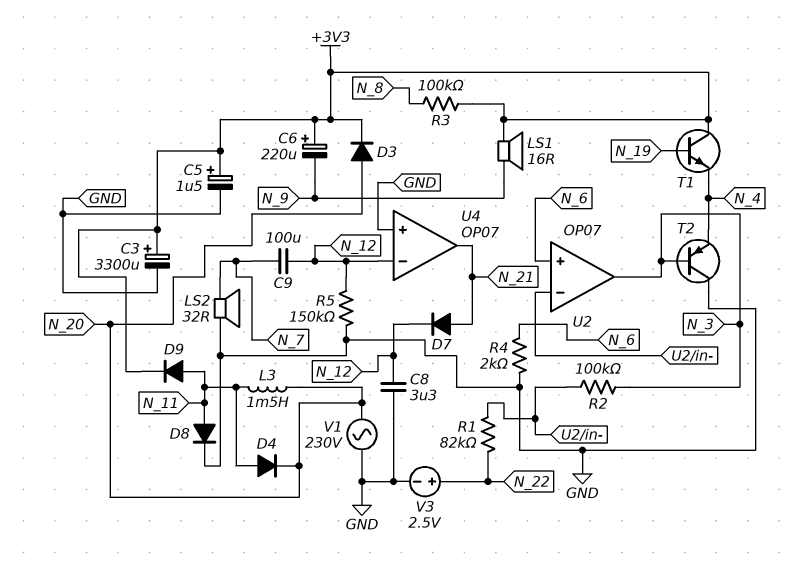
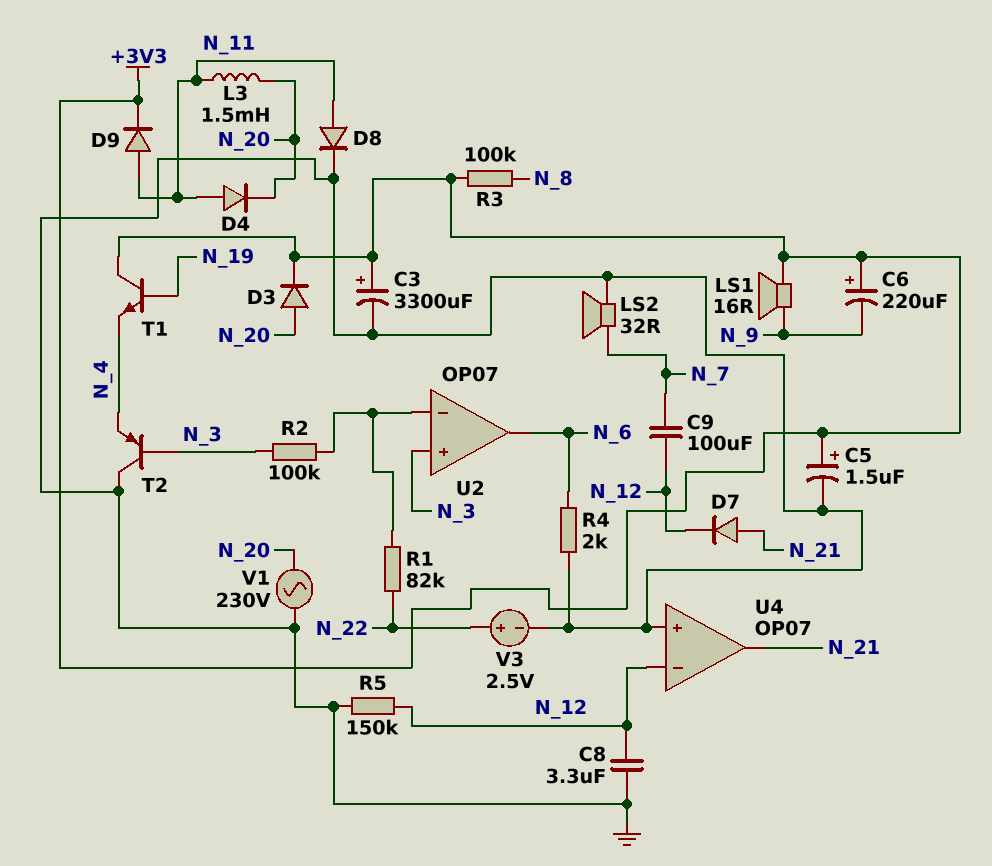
U2 pin in+: N_6 -> N_3
U2 pin out: N_3 -> N_6

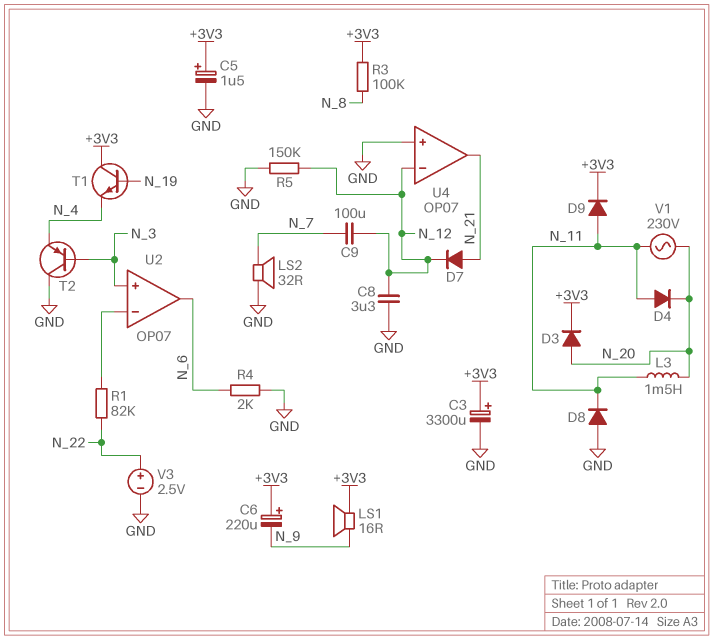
D8: diode (A N_11, K GND) -> diode (A GND, K N_11)
R2: 100k (N_3, U2/in-) -> none
V1: AC 230V (GND, N_20) -> AC 230V (N_11, N_20)

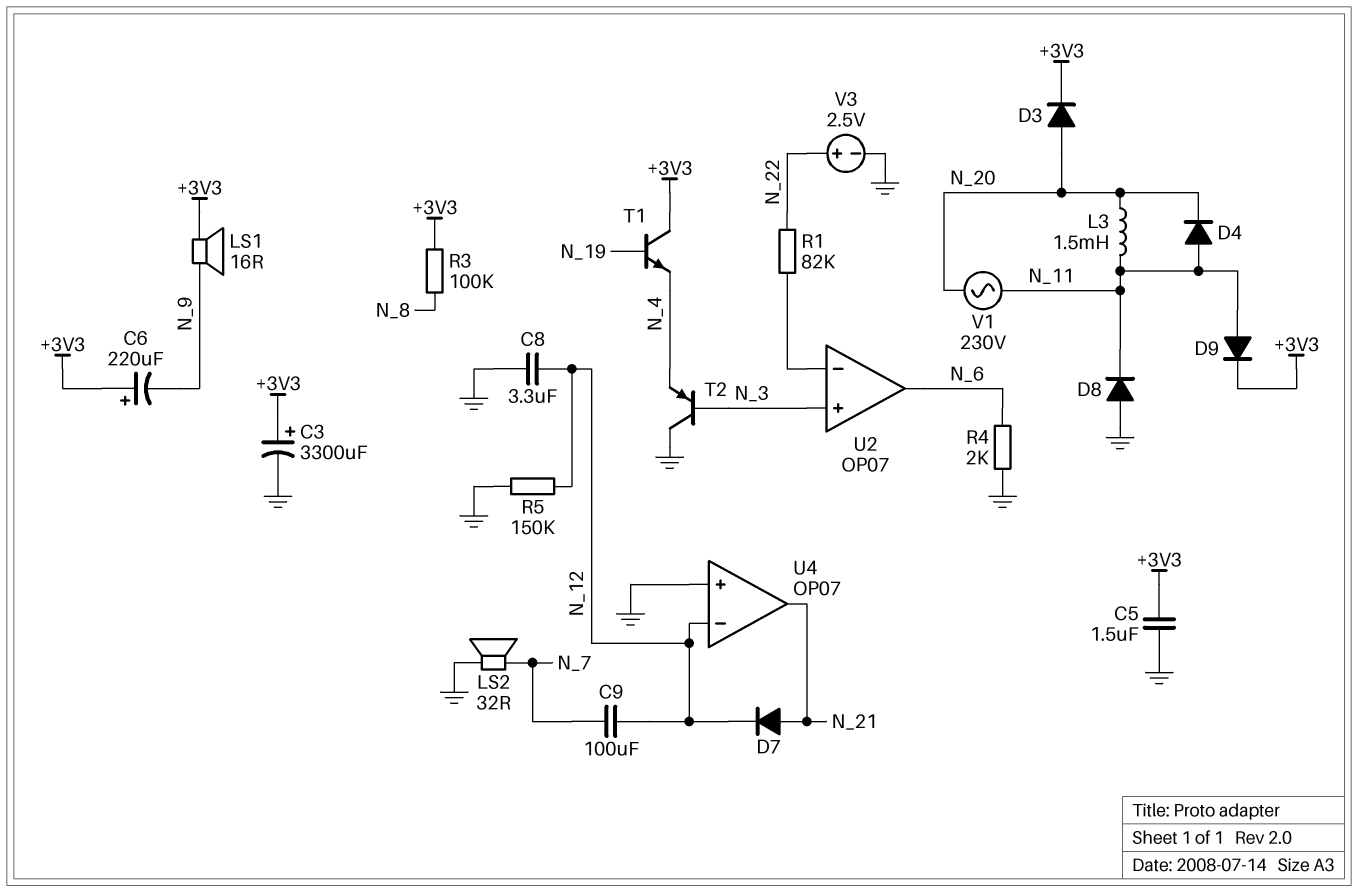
C5: 1.5uF (plus +3V3, minus GND) -> 1.5uF (+3V3, GND)

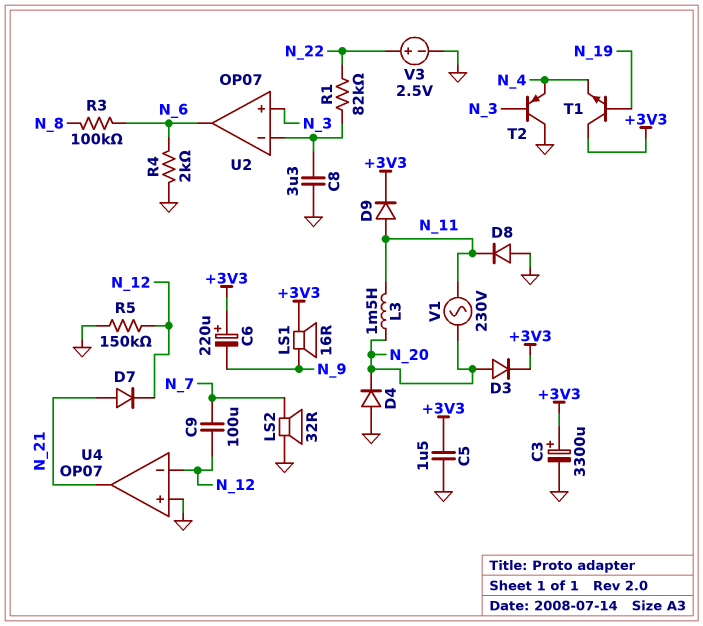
C8: 3.3uF (GND, N_12) -> 3.3uF (GND, U2/in-)
D4: diode (A N_11, K N_20) -> diode (A GND, K N_20)
R3: 100k (+3V3, N_8) -> 100k (N_6, N_8)

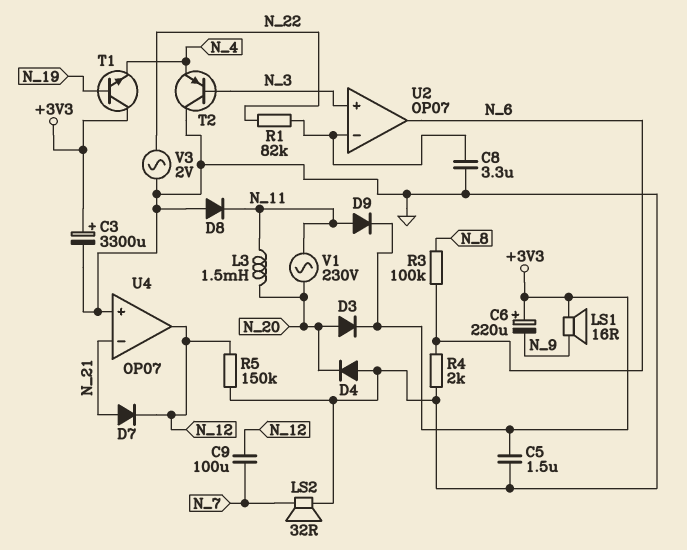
U4 pin in-: N_12 -> N_21
U4 pin out: N_21 -> N_12
V3: 2.5V (plus N_22, minus GND) -> AC 2V (GND, N_22)

